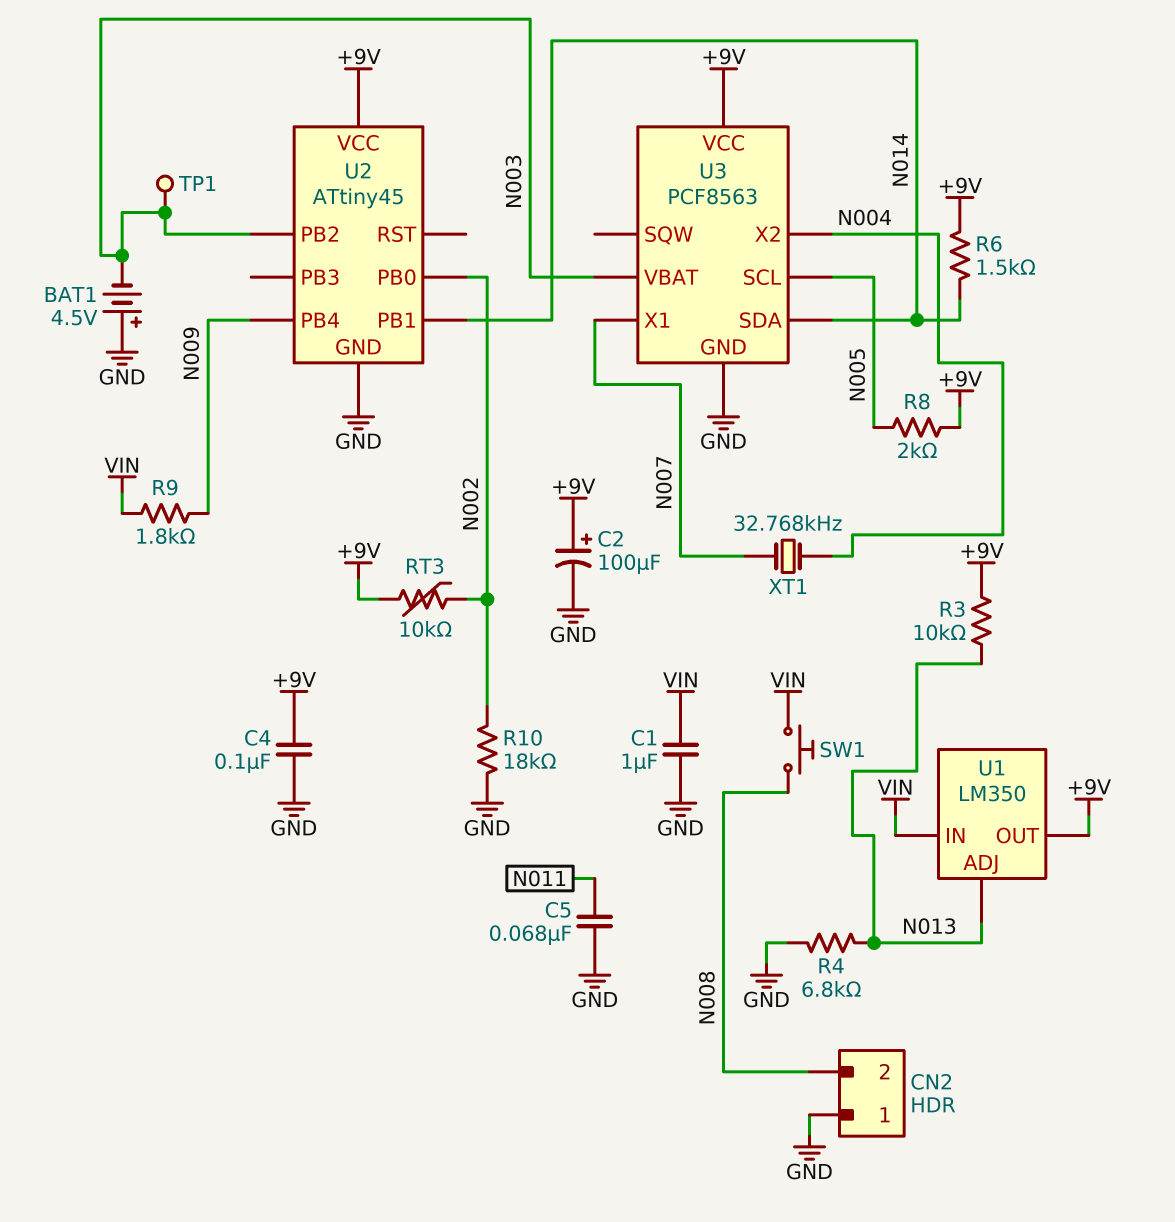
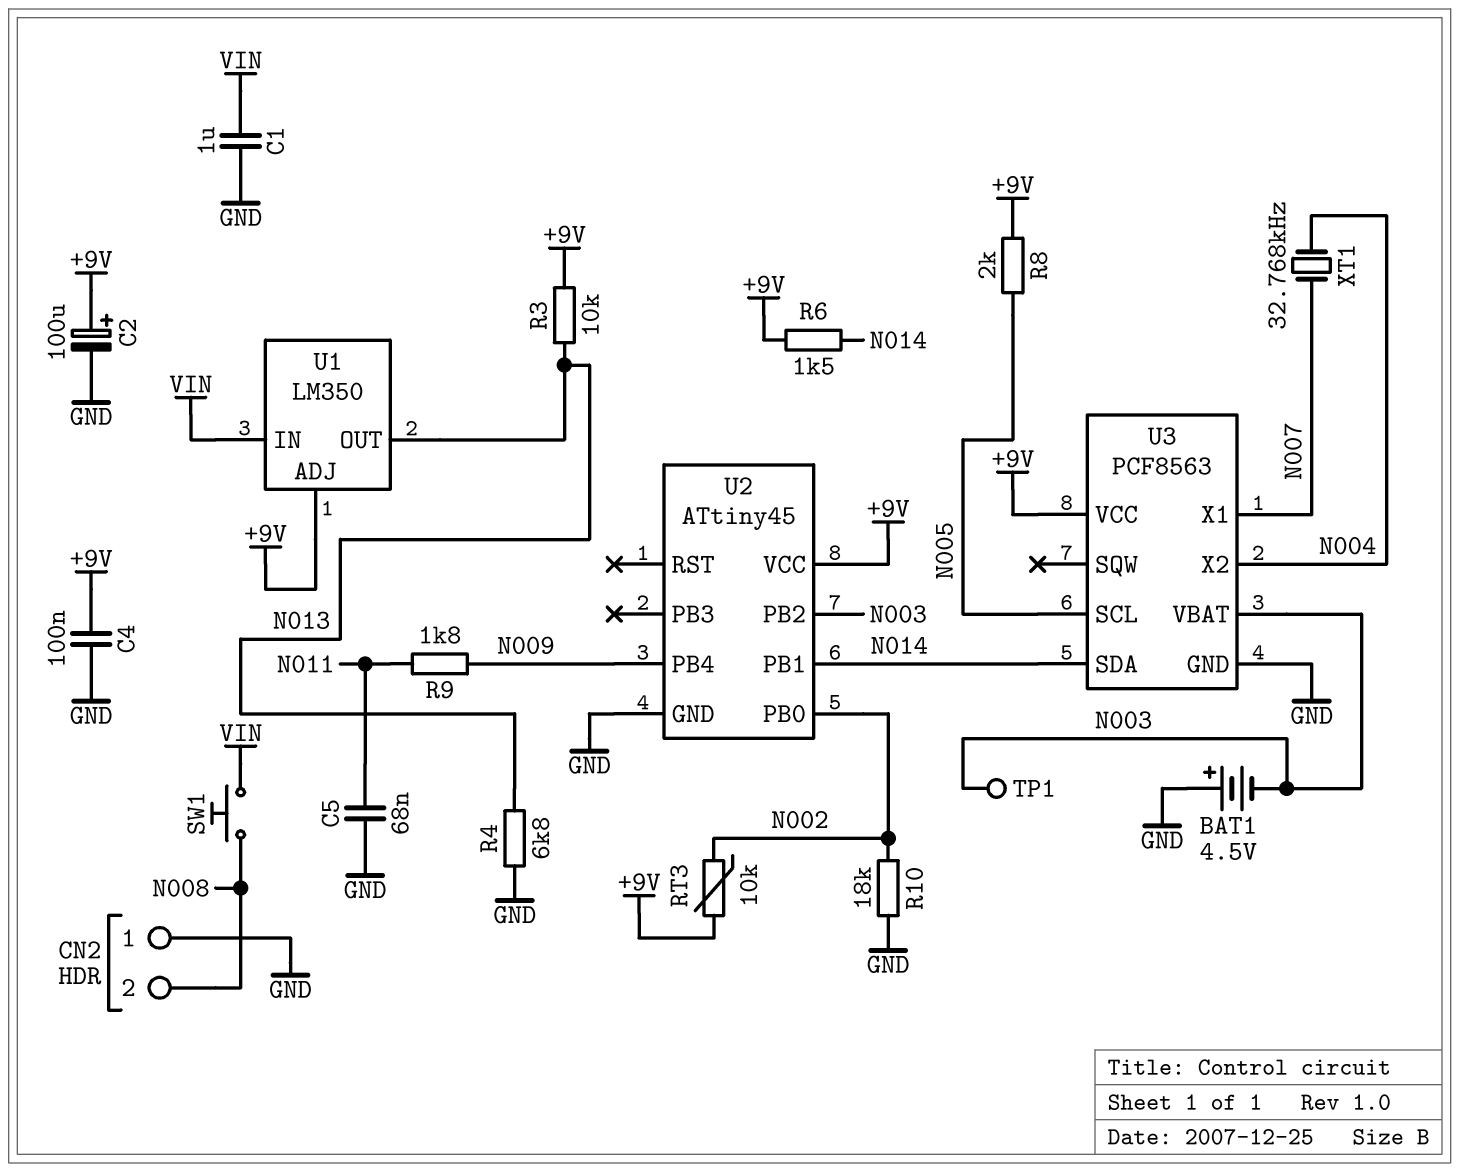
R9: 1.8k (N009, VIN) -> 1.8k (N009, N011)
U1 pin ADJ: N013 -> +9V
U1 pin OUT: +9V -> N013

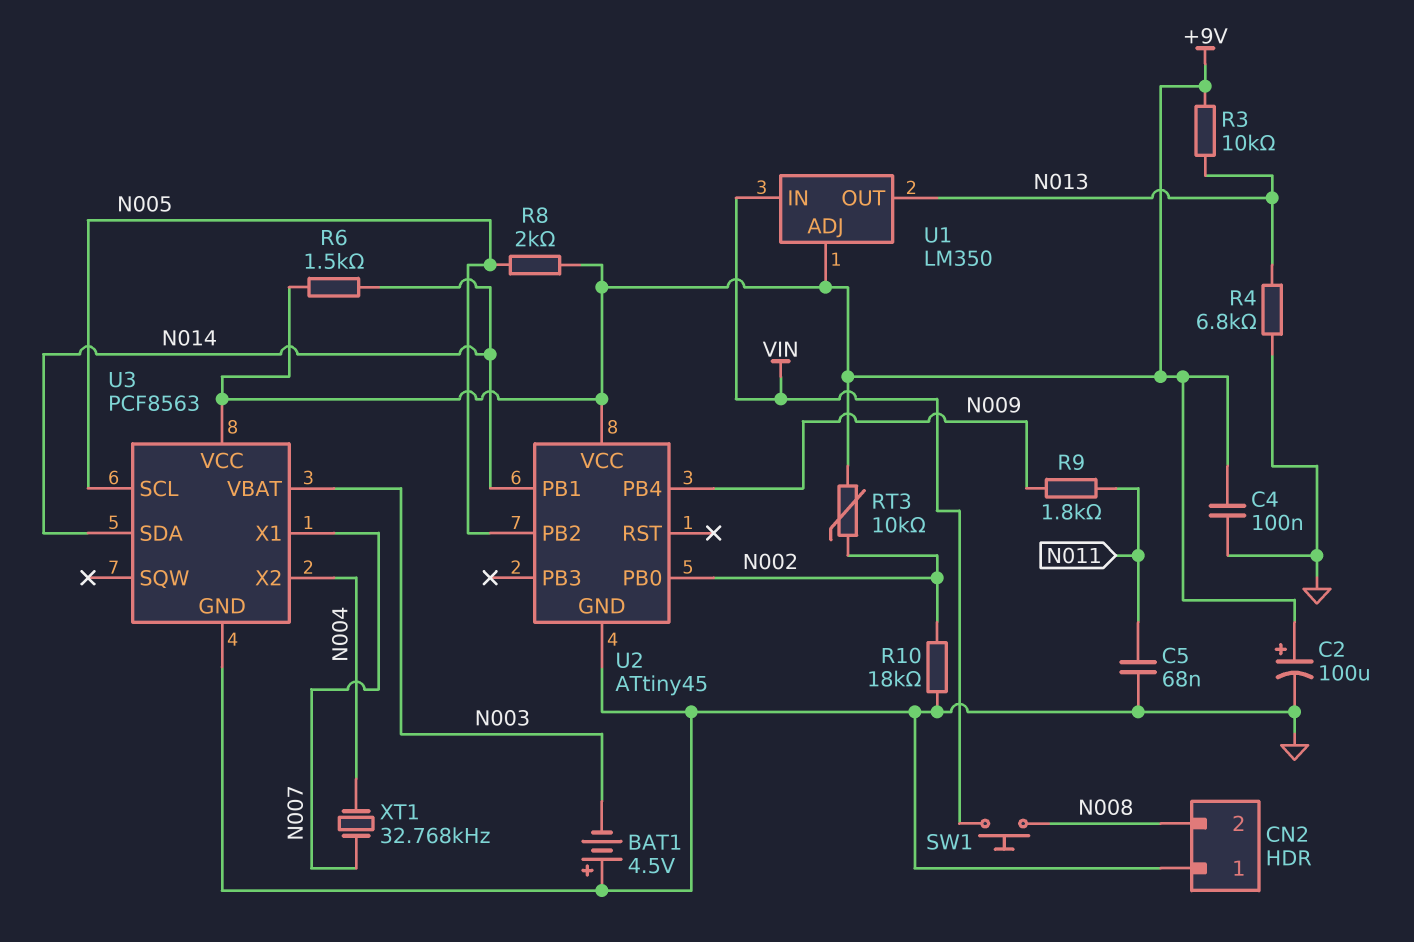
C1: 1uF (GND, VIN) -> none
TP1: test point (N003) -> none
U2 pin PB2: N003 -> N005

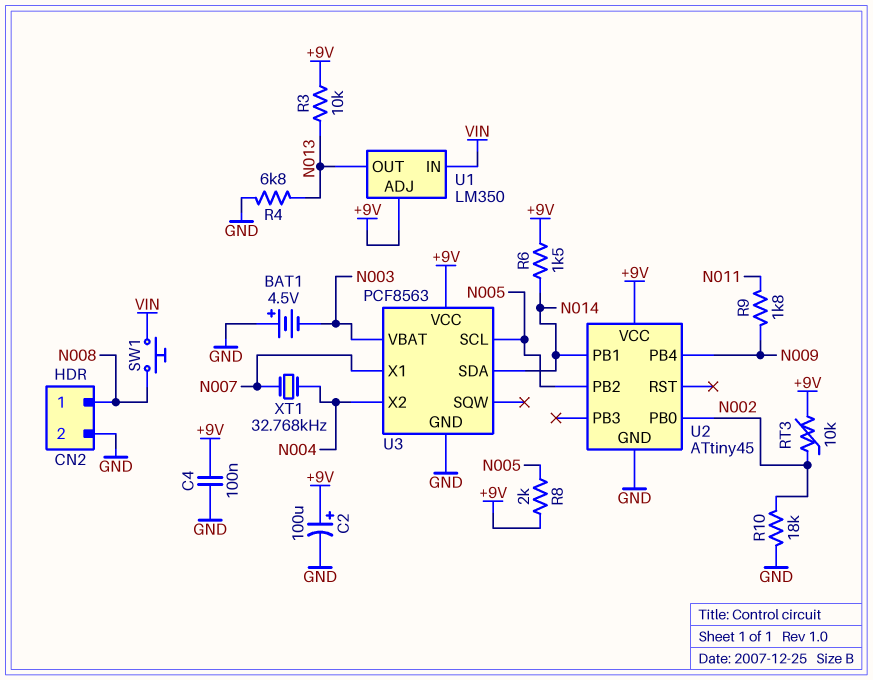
C5: 68nF (GND, N011) -> none
CN2 pin 1: GND -> N008
CN2 pin 2: N008 -> GND

